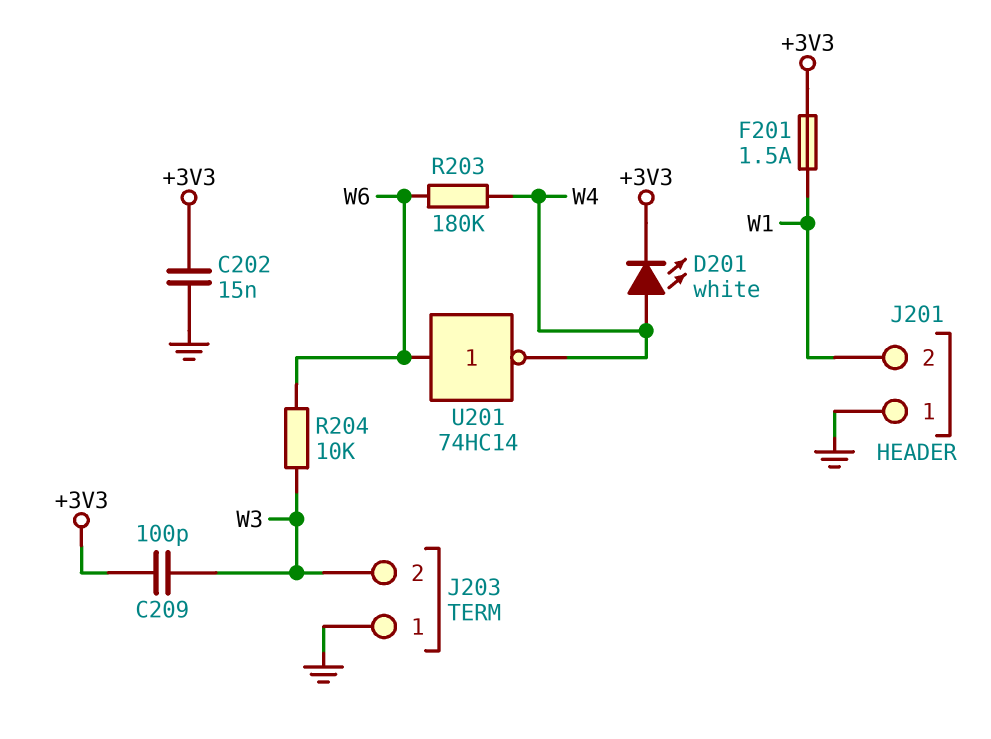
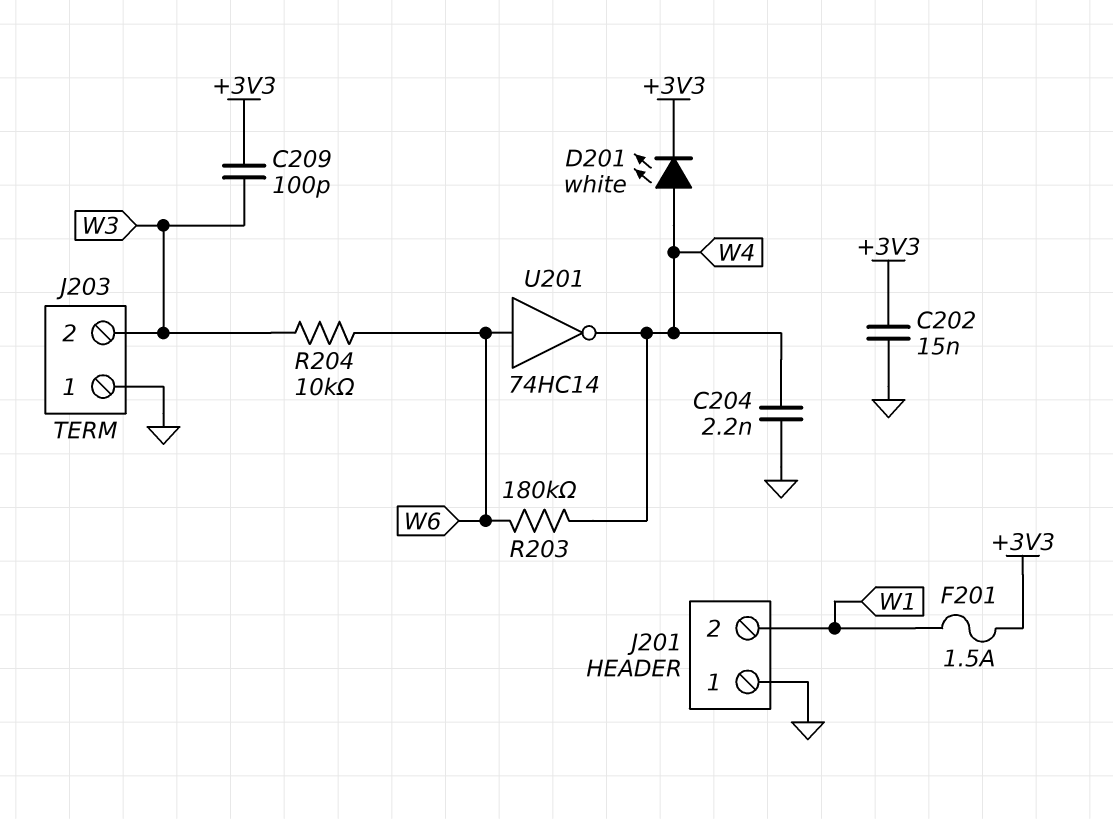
C204: none -> 2.2nF (GND, W4)

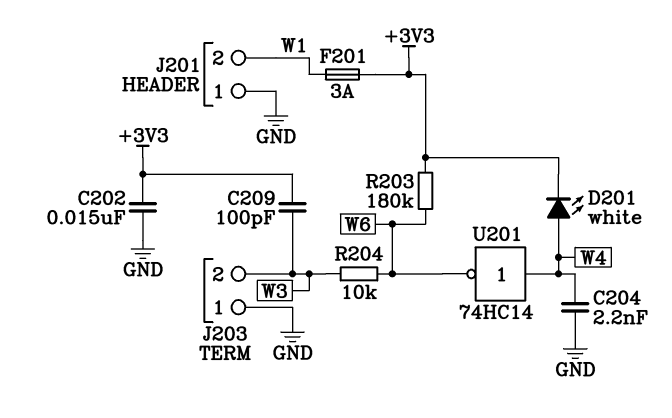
F201: 1.5A (+3V3, W1) -> 3A (+3V3, W1)
R203: 180k (W4, W6) -> 180k (+3V3, W6)
U201: NOT 74HC14 (in W6, out W4) -> NOT 74HC14 (in W4, out W6)

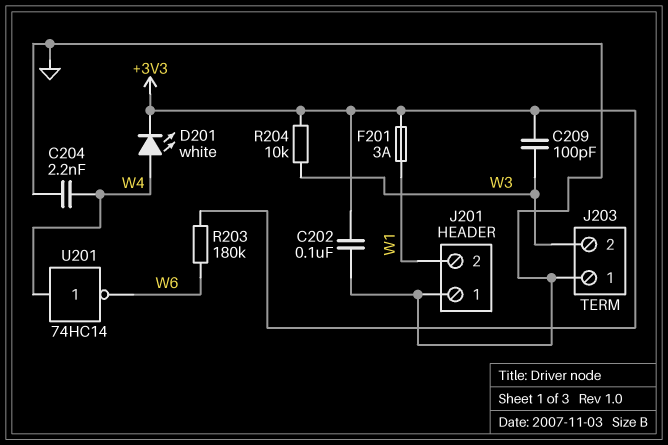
C202: 15nF (+3V3, GND) -> 100nF (+3V3, GND)
R204: 10k (W3, W6) -> 10k (+3V3, W3)

